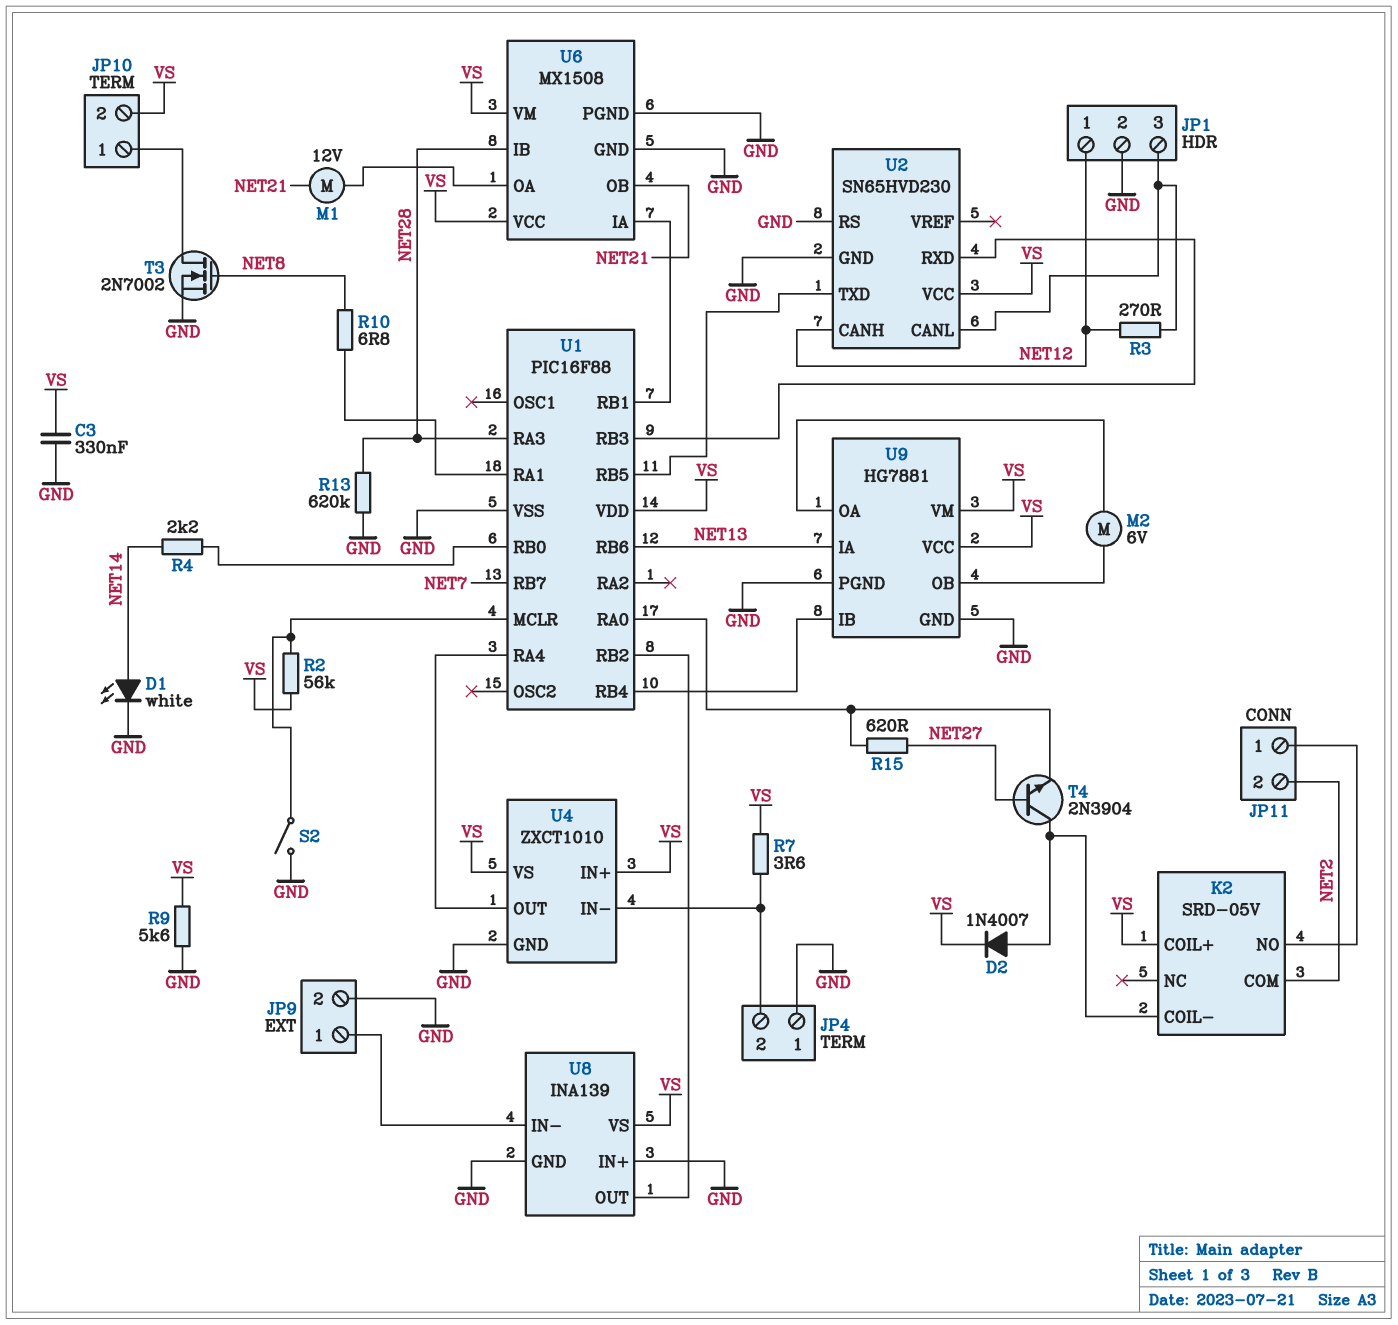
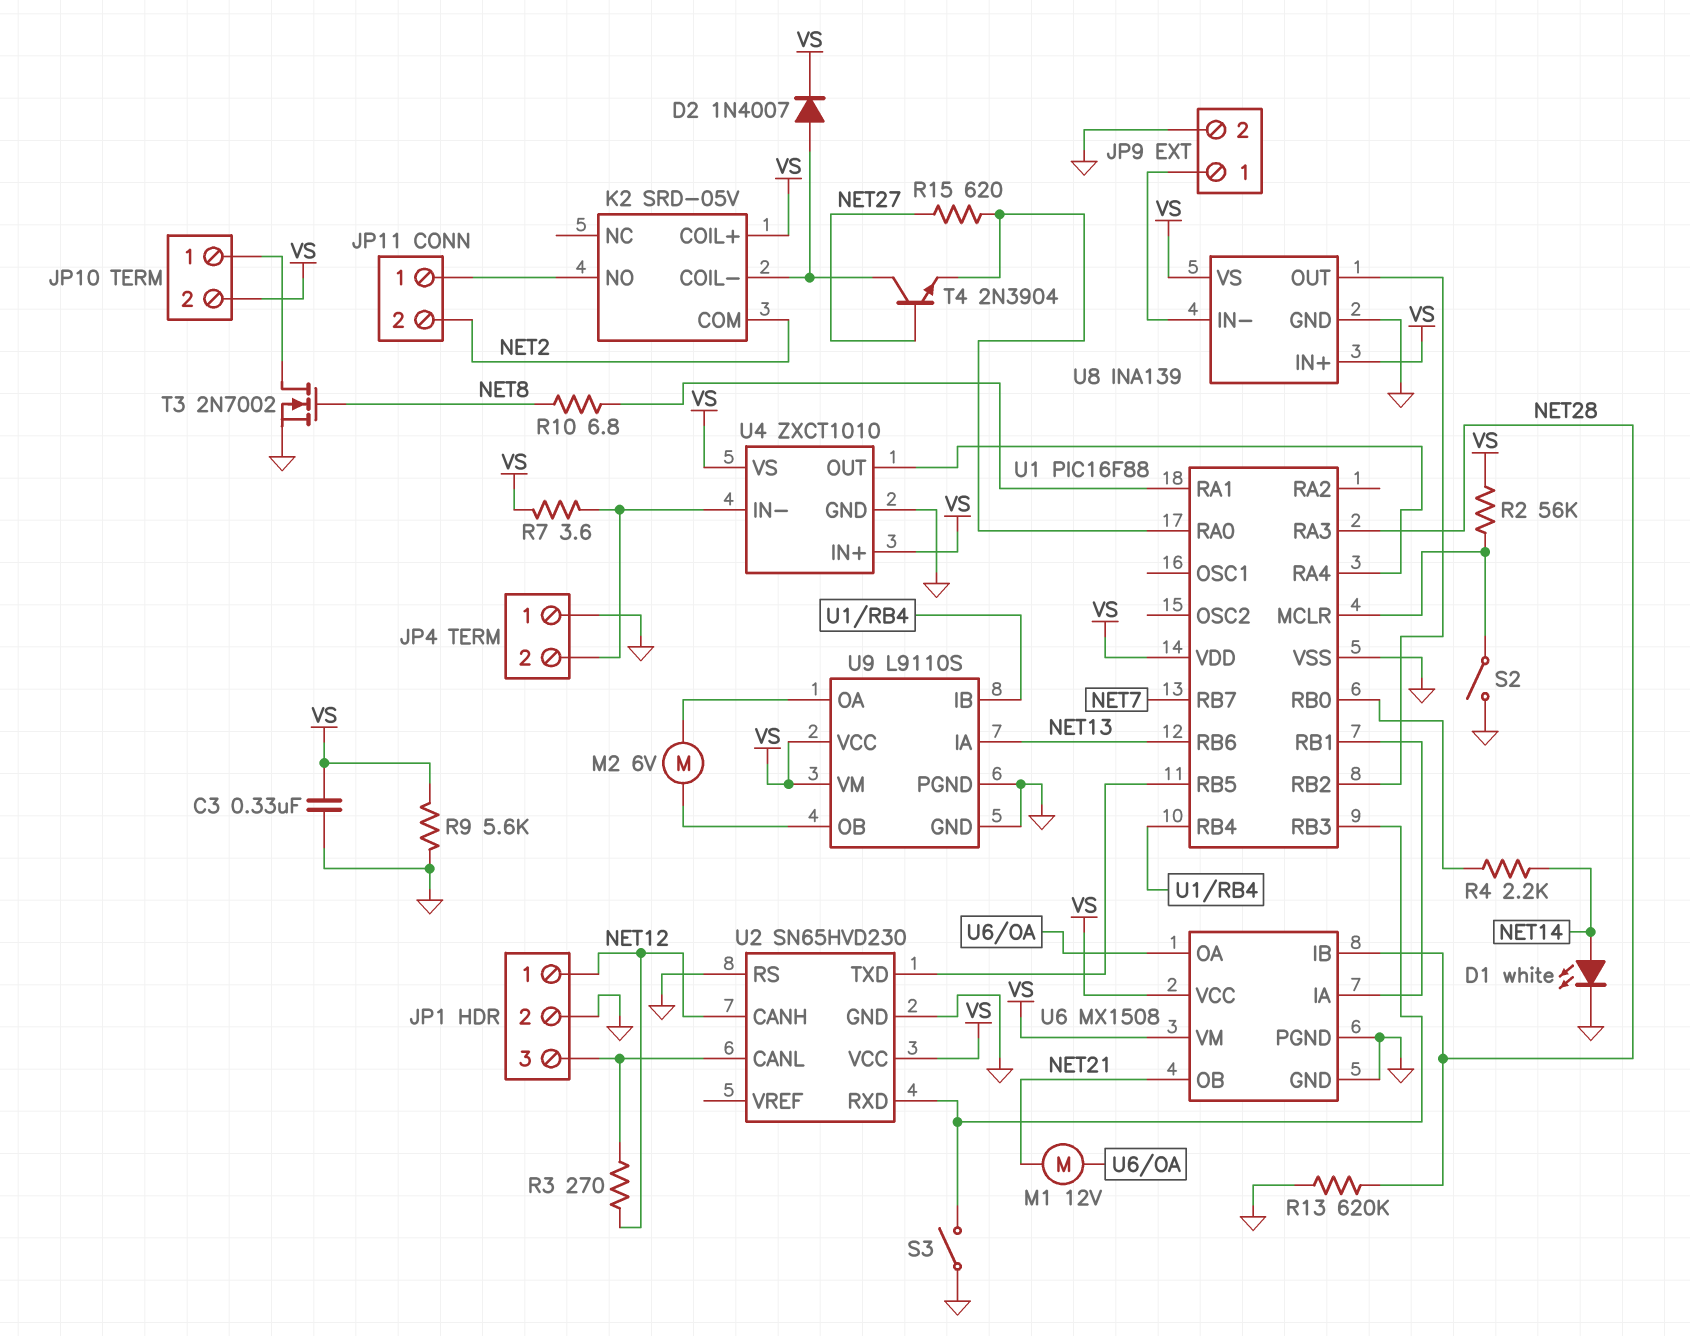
S3: none -> switch (GND, U1/RB3)
U8 pin IN+: GND -> VS
U9: HG7881 -> L9110S

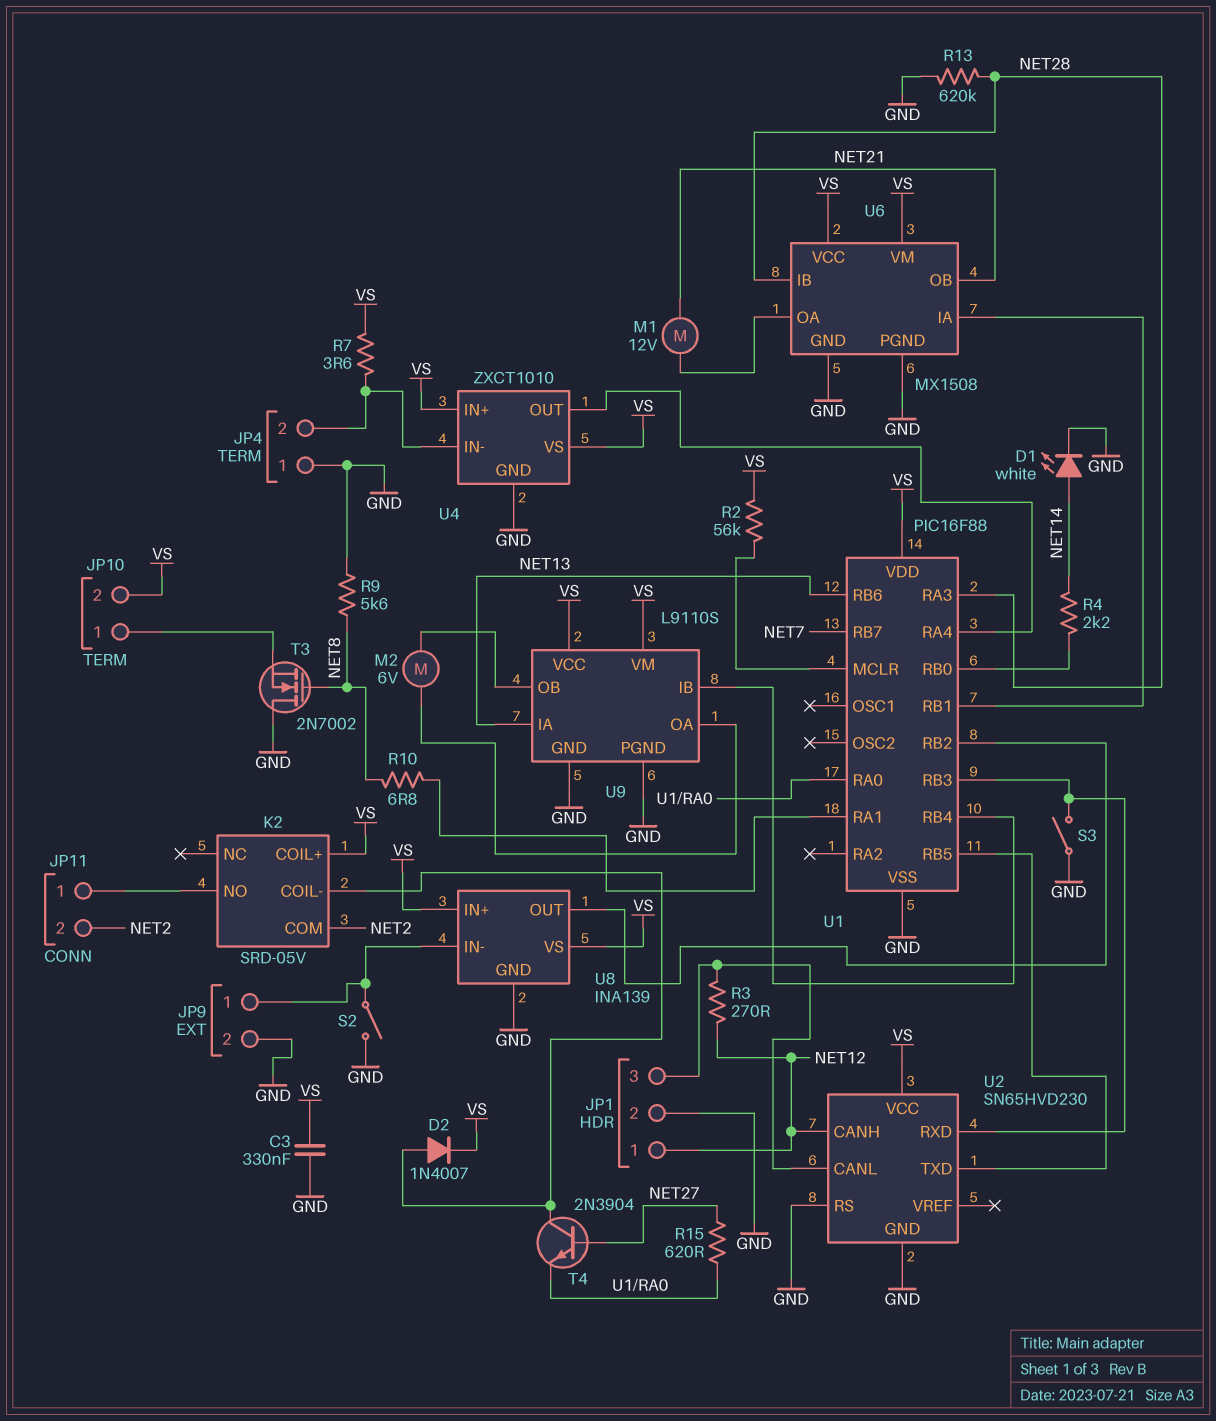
R9: 5.6k (GND, VS) -> 5.6k (GND, NET8)
S2: switch (GND, U1/MCLR) -> switch (GND, JP9/1)
T3: NMOS 2N7002 (G NET8, D JP10/1, S GND) -> NMOS 2N7002 (G NET8, D GND, S JP10/1)

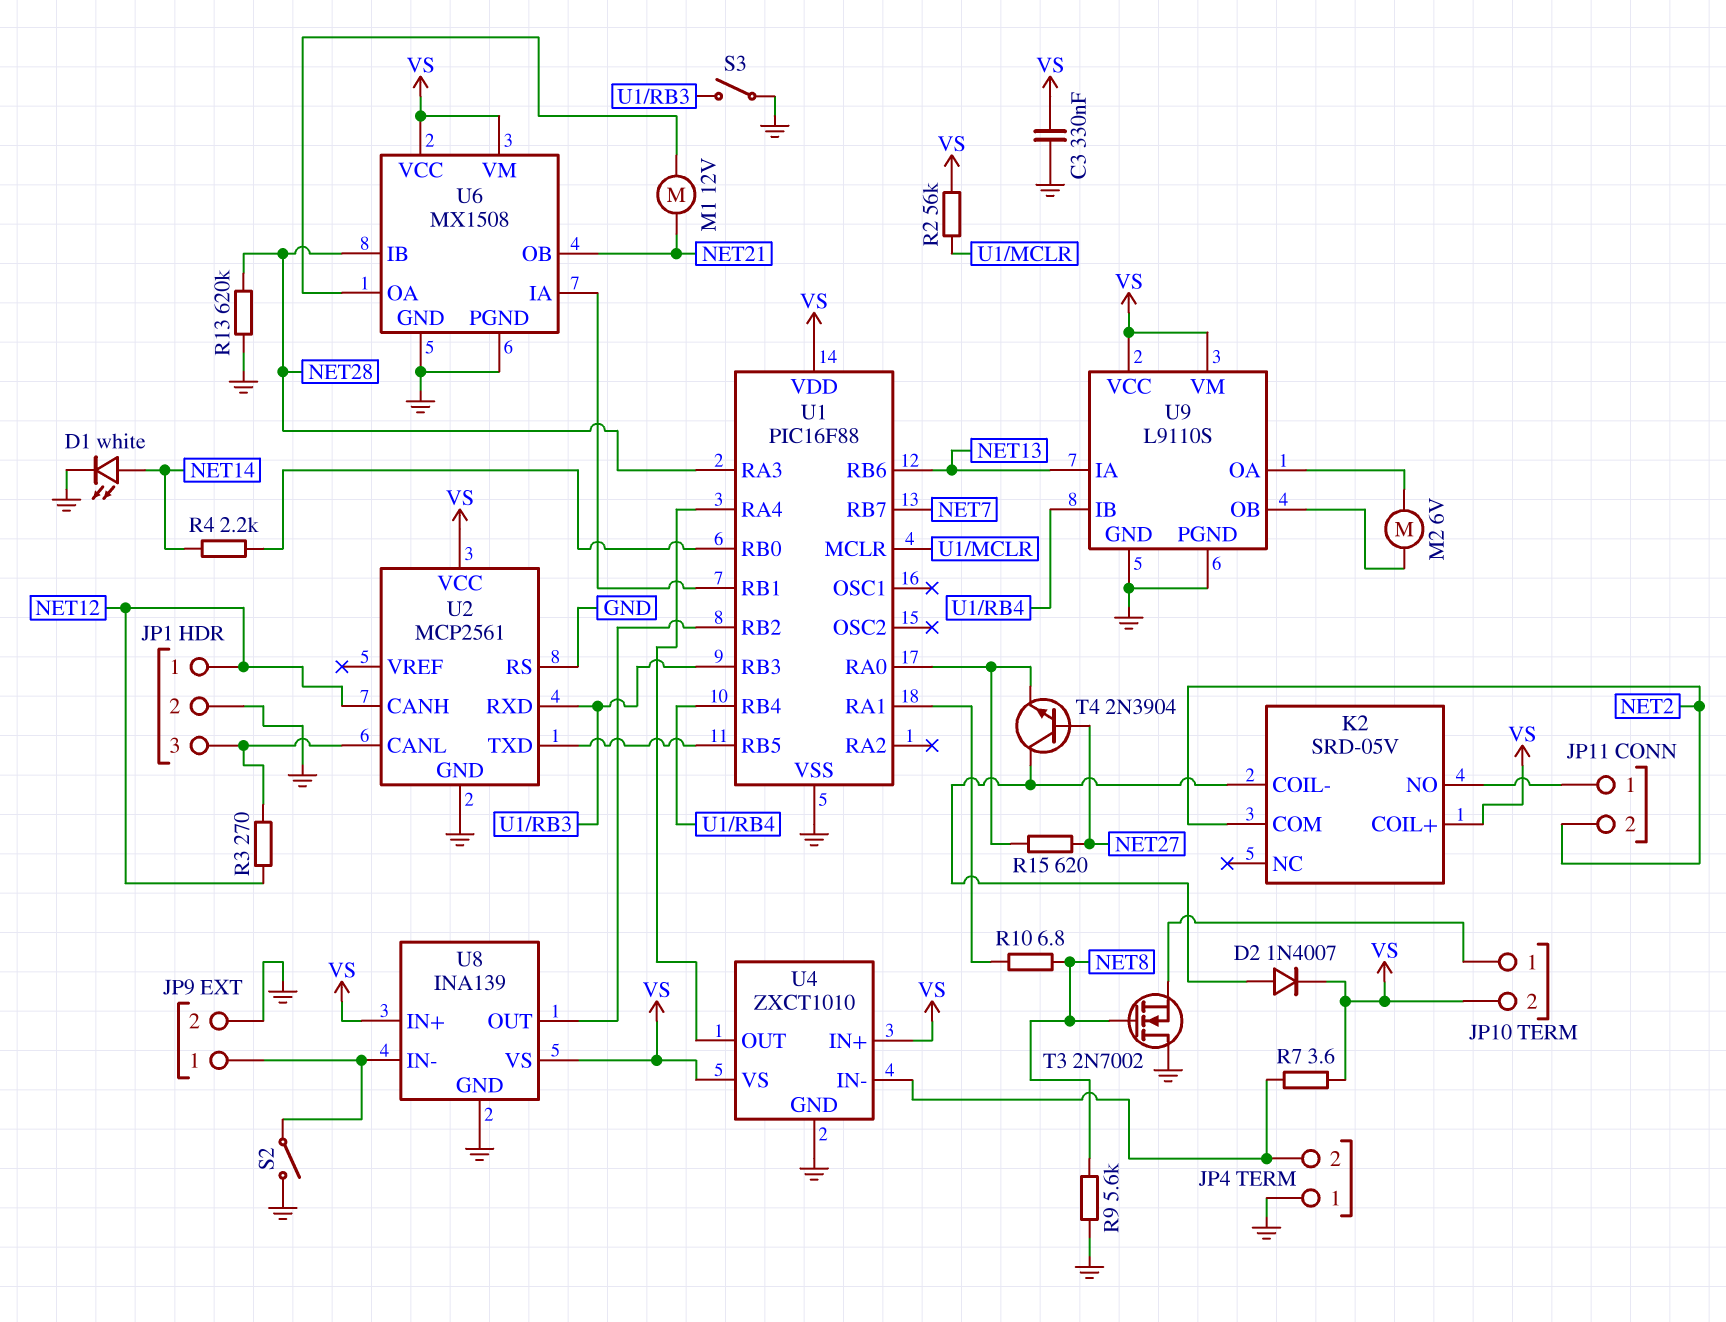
U2: SN65HVD230 -> MCP2561

